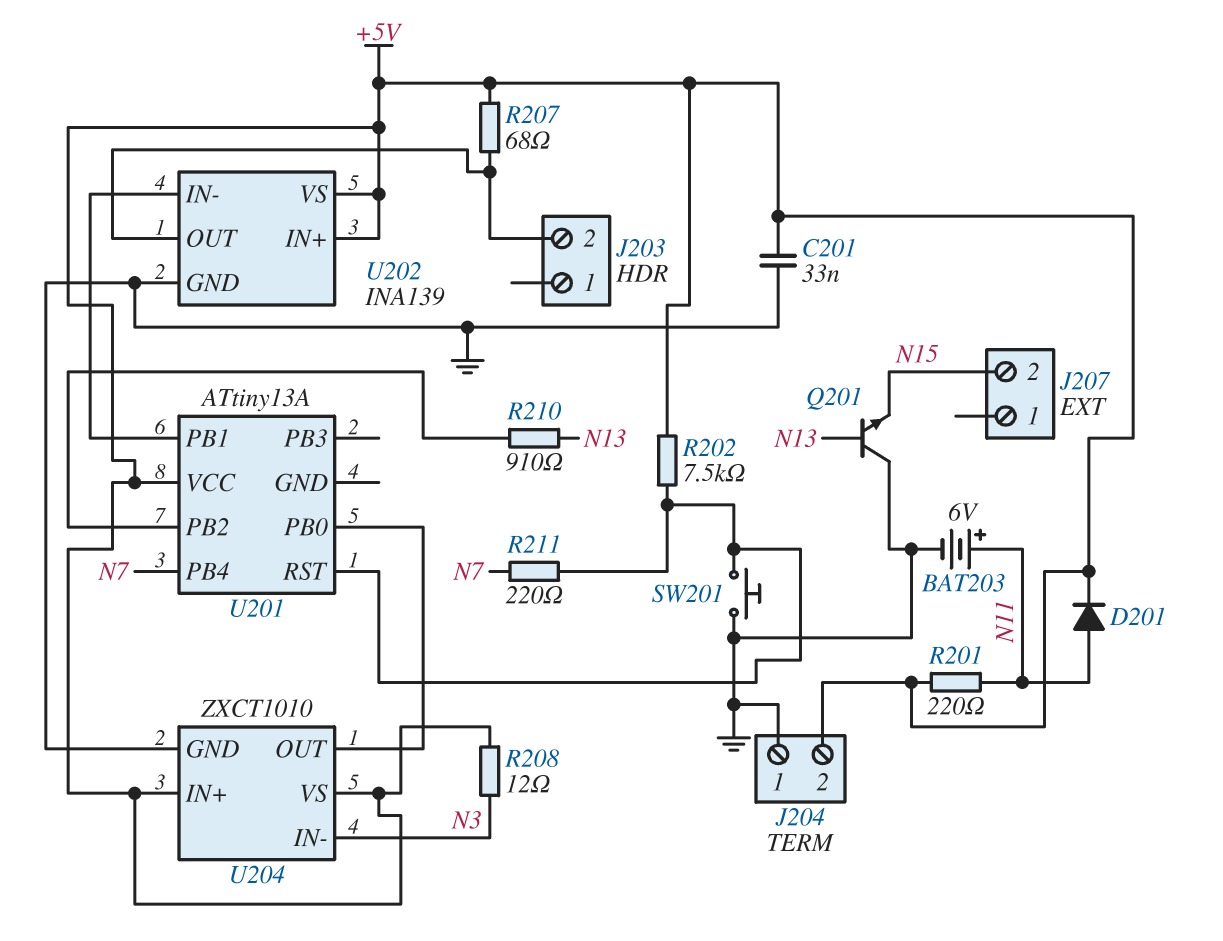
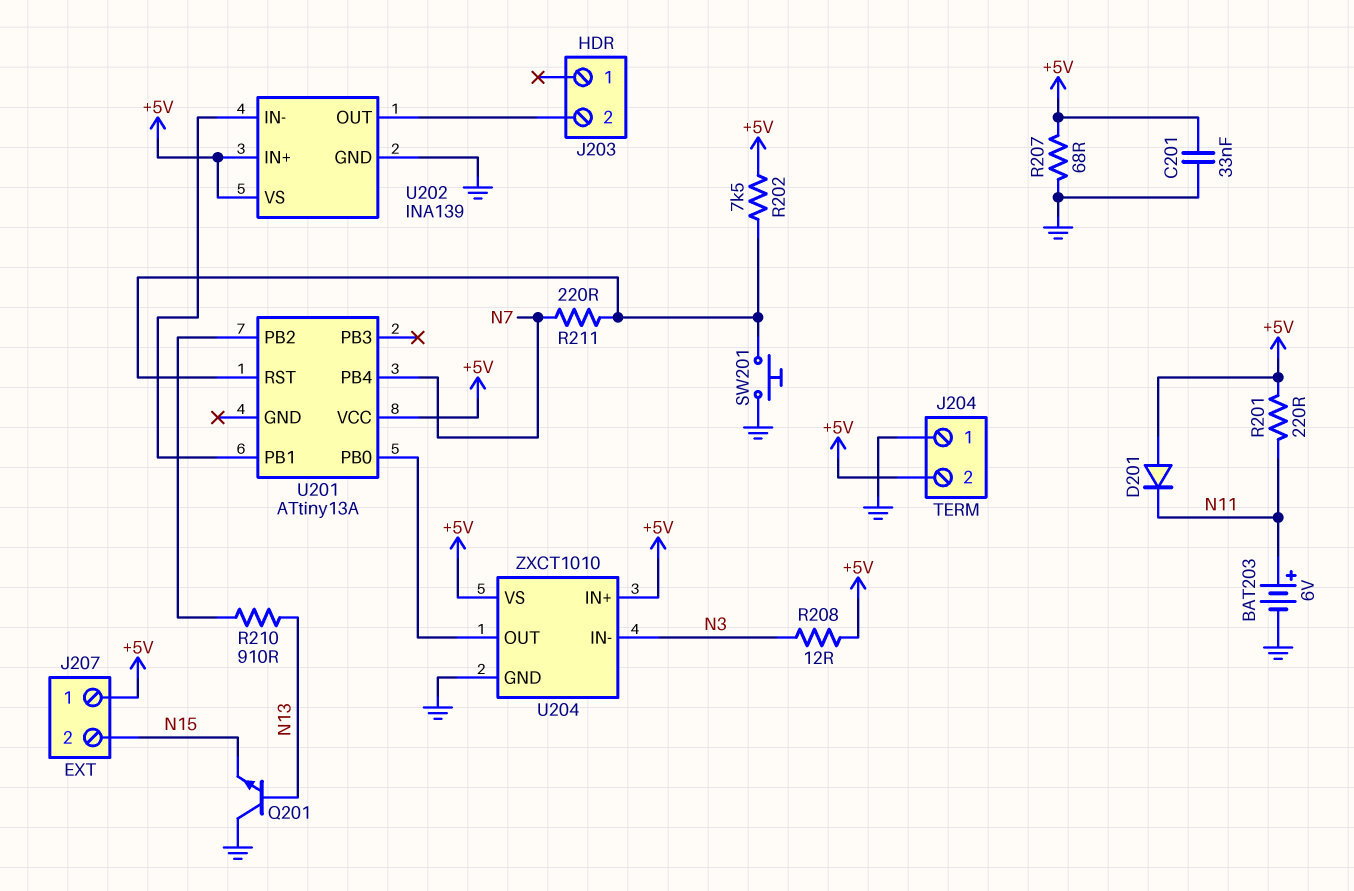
D201: diode (A N11, K +5V) -> diode (A +5V, K N11)
J207 pin 1: none -> +5V
R207: 68 (+5V, J203/2) -> 68 (+5V, GND)

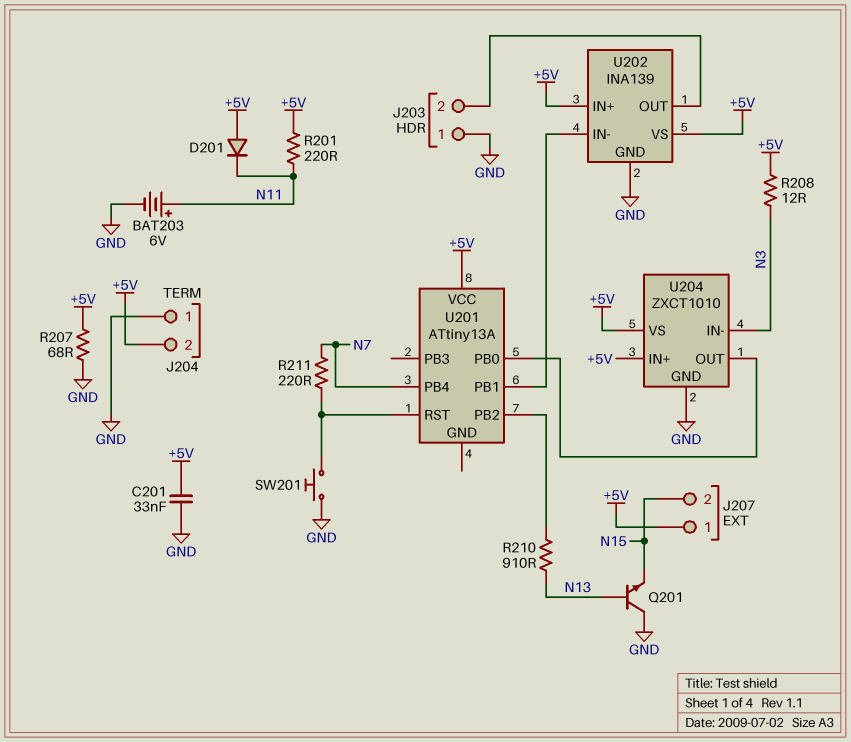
J203 pin 1: none -> GND
R202: 7.5k (+5V, U201/RST) -> none

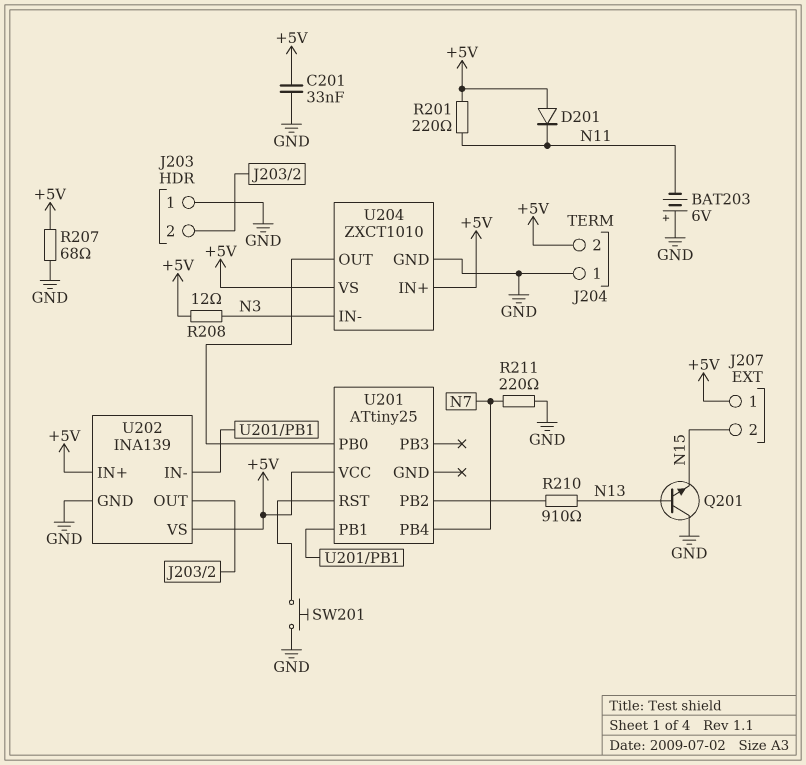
BAT203: 6V (plus N11, minus GND) -> 6V (plus GND, minus N11)
R211: 220 (N7, U201/RST) -> 220 (GND, N7)
U201: ATtiny13A -> ATtiny25

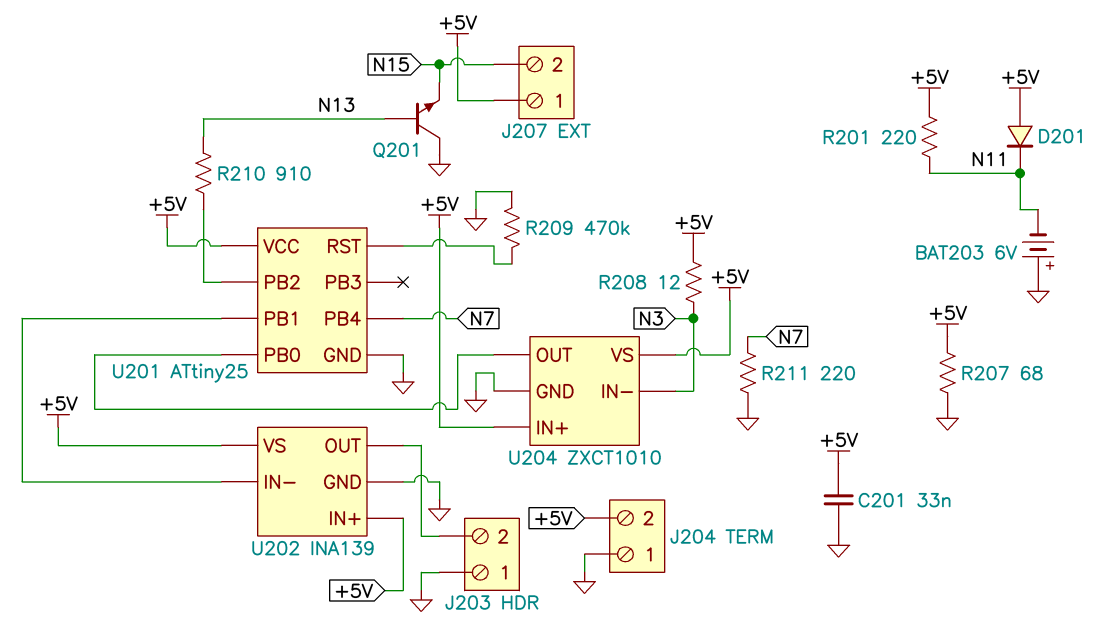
R209: none -> 470k (GND, U201/RST)
SW201: button (GND, U201/RST) -> none
U201 pin GND: none -> GND

